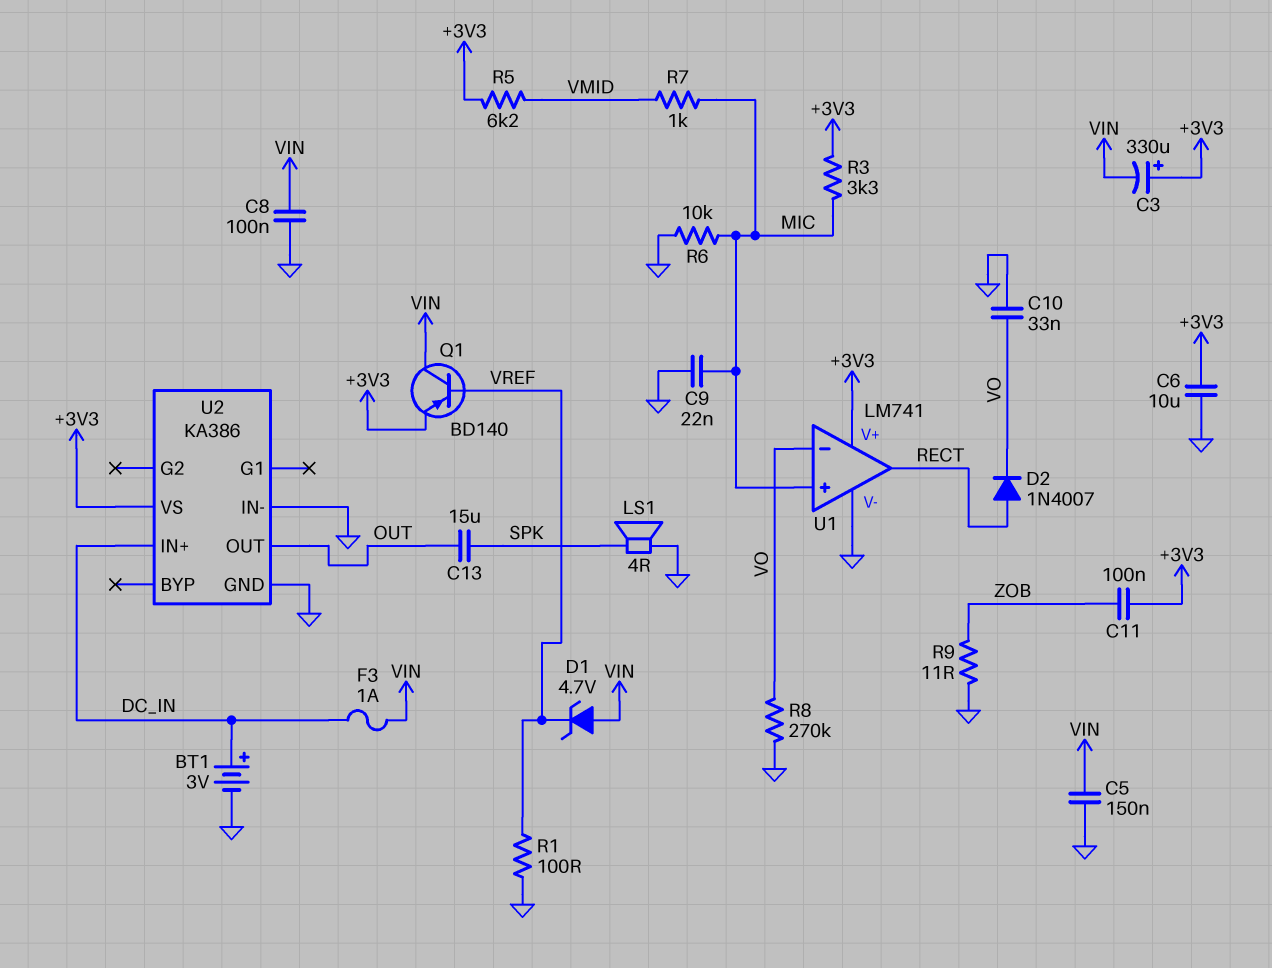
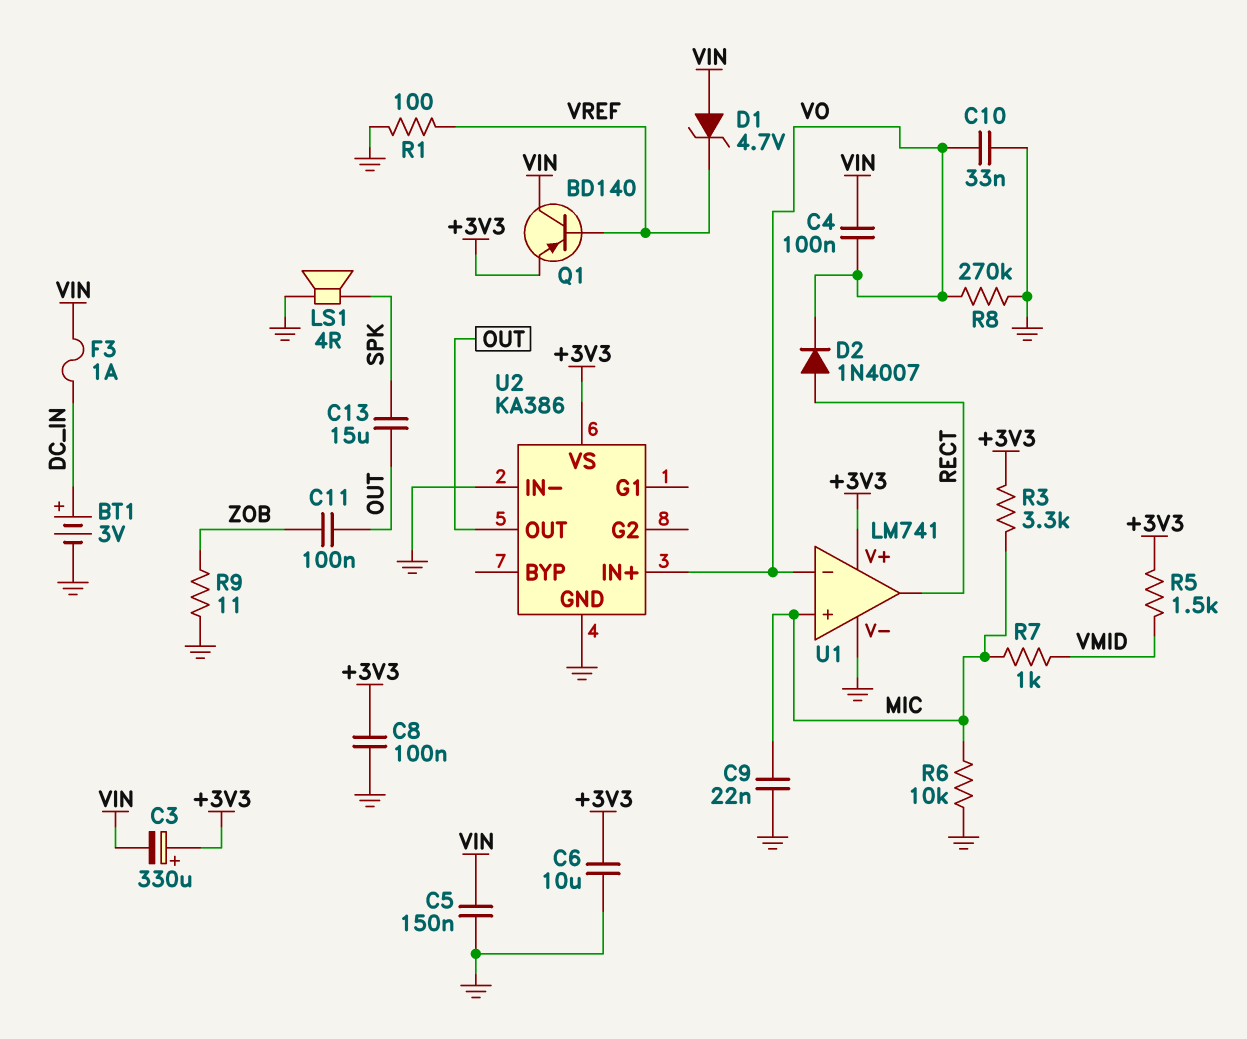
C4: none -> 100nF (VIN, VO)
C8: 100nF (GND, VIN) -> 100nF (+3V3, GND)
C11: 100nF (+3V3, ZOB) -> 100nF (OUT, ZOB)
R5: 6.2k (+3V3, VMID) -> 1.5k (+3V3, VMID)
U2 pin IN+: DC_IN -> VO

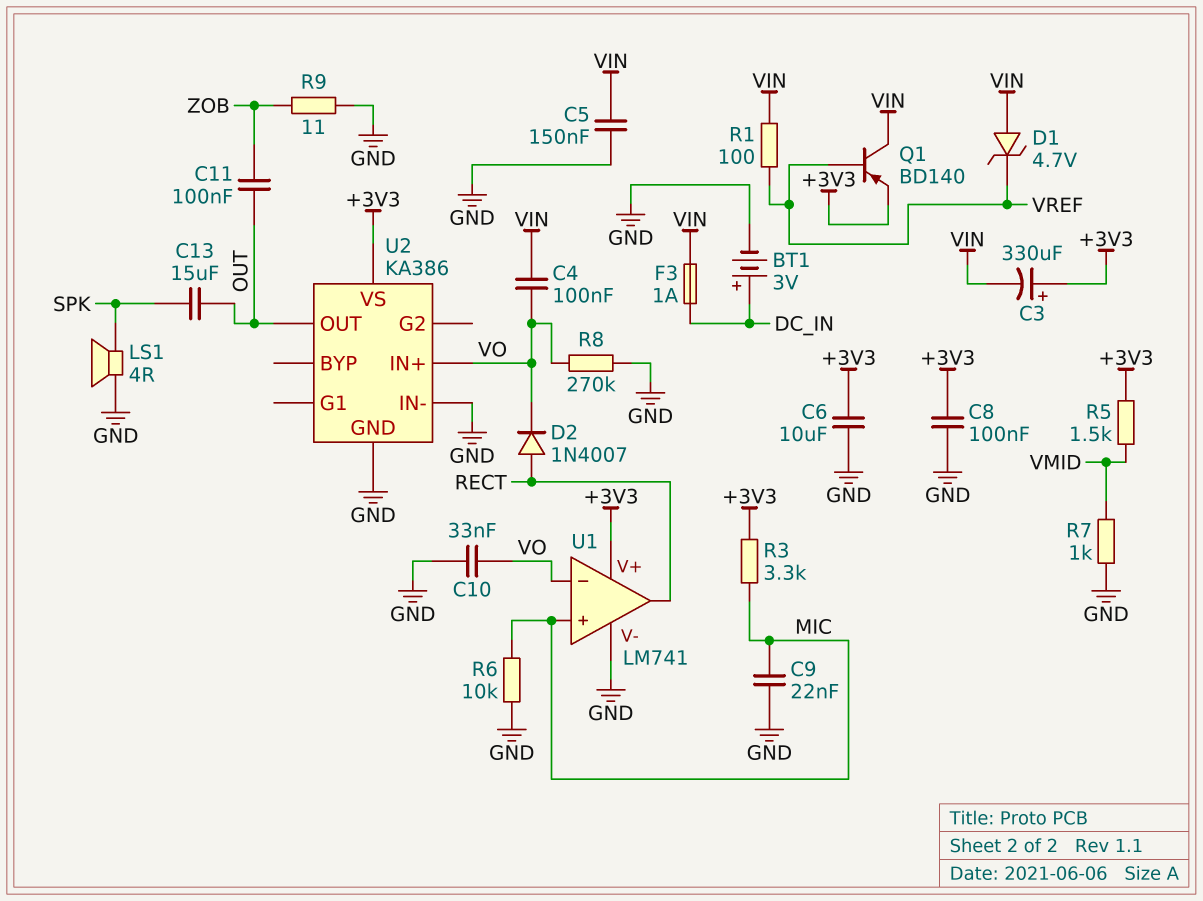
R1: 100 (GND, VREF) -> 100 (VIN, VREF)
R7: 1k (MIC, VMID) -> 1k (GND, VMID)

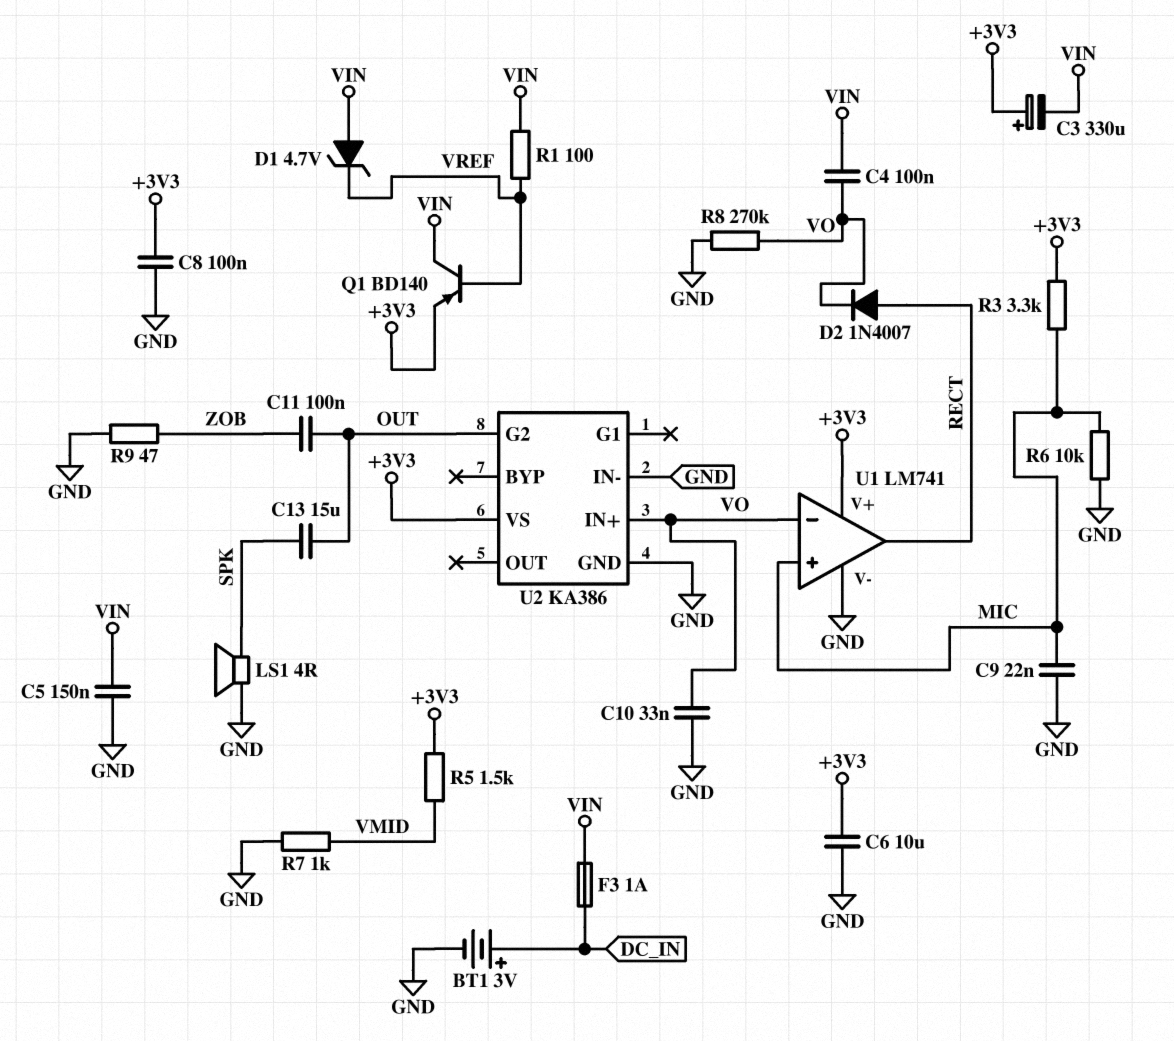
R9: 11 (GND, ZOB) -> 47 (GND, ZOB)
U2 pin G2: none -> OUT
U2 pin OUT: OUT -> none

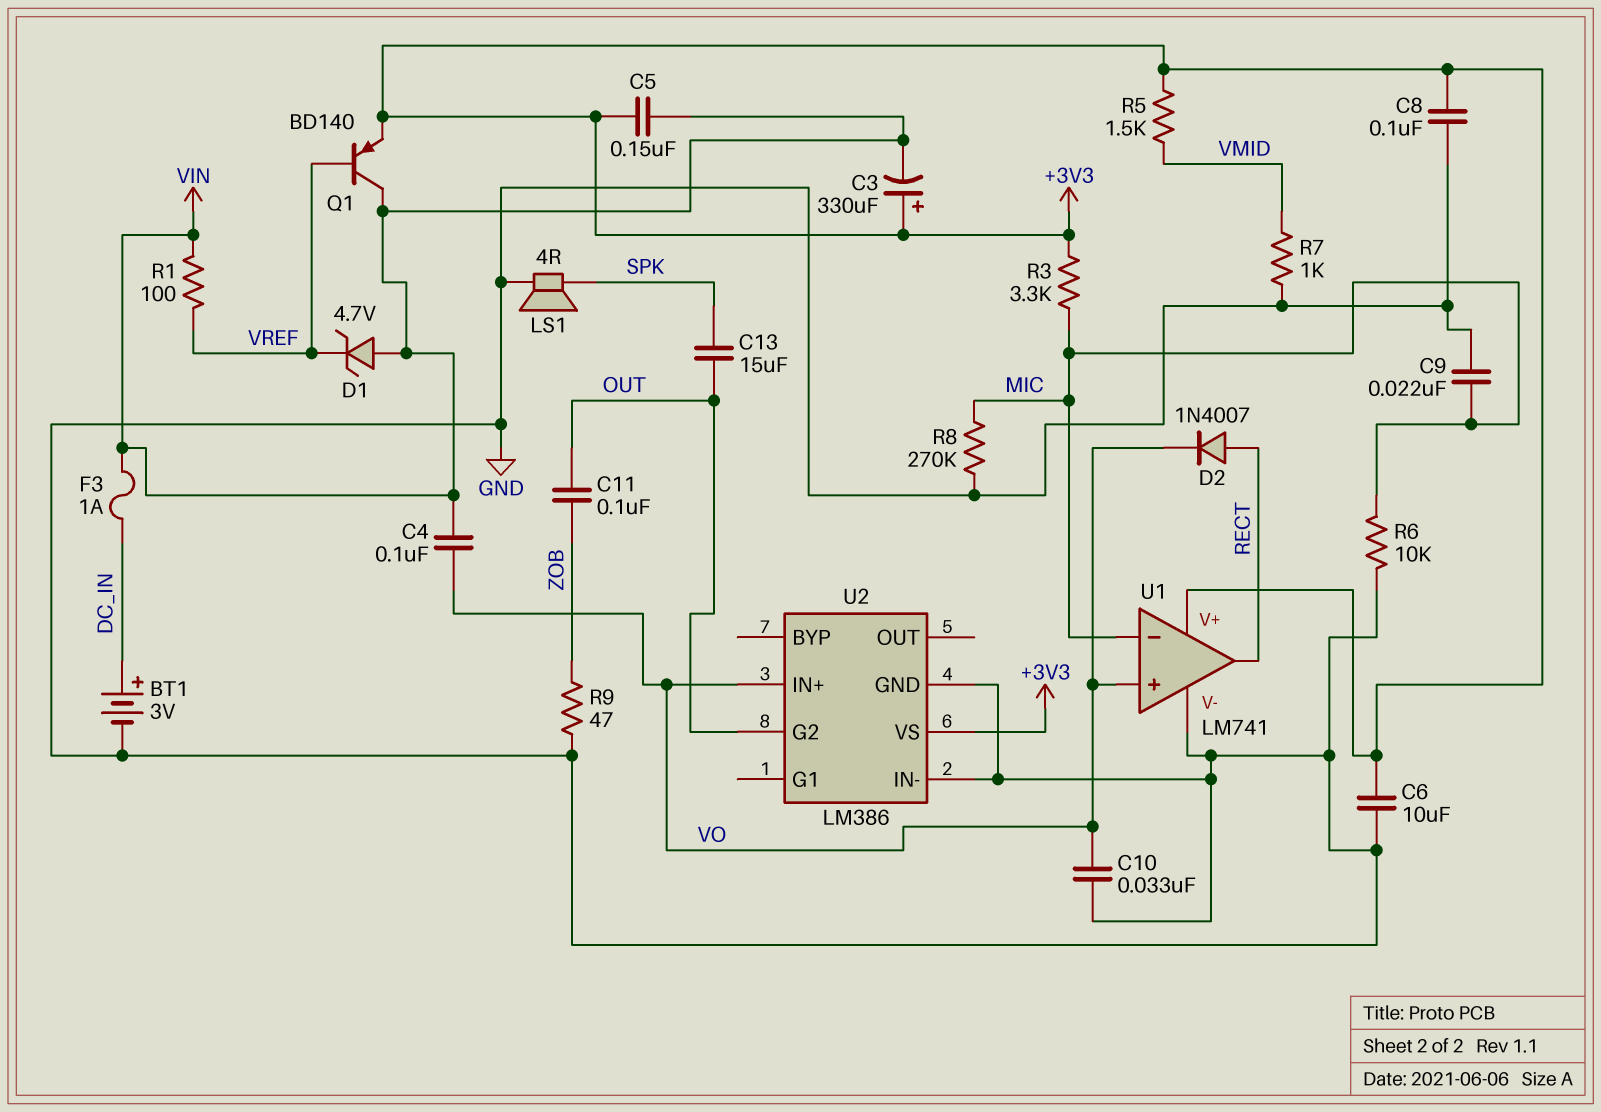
C5: 150nF (GND, VIN) -> 150nF (+3V3, VIN)
R8: 270k (GND, VO) -> 270k (GND, MIC)
U1 pin in+: MIC -> VO
U1 pin in-: VO -> MIC
U2: KA386 -> LM386

